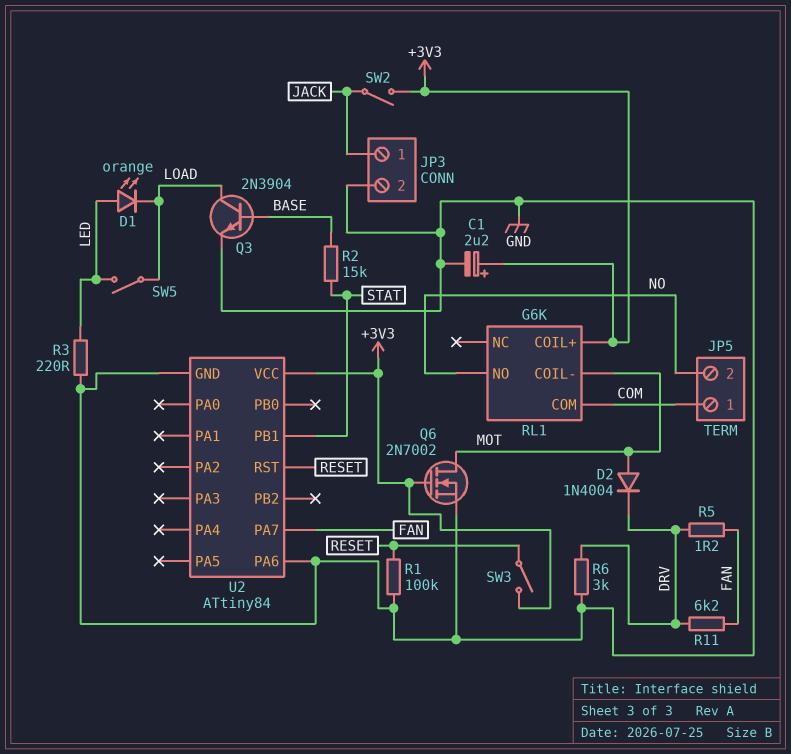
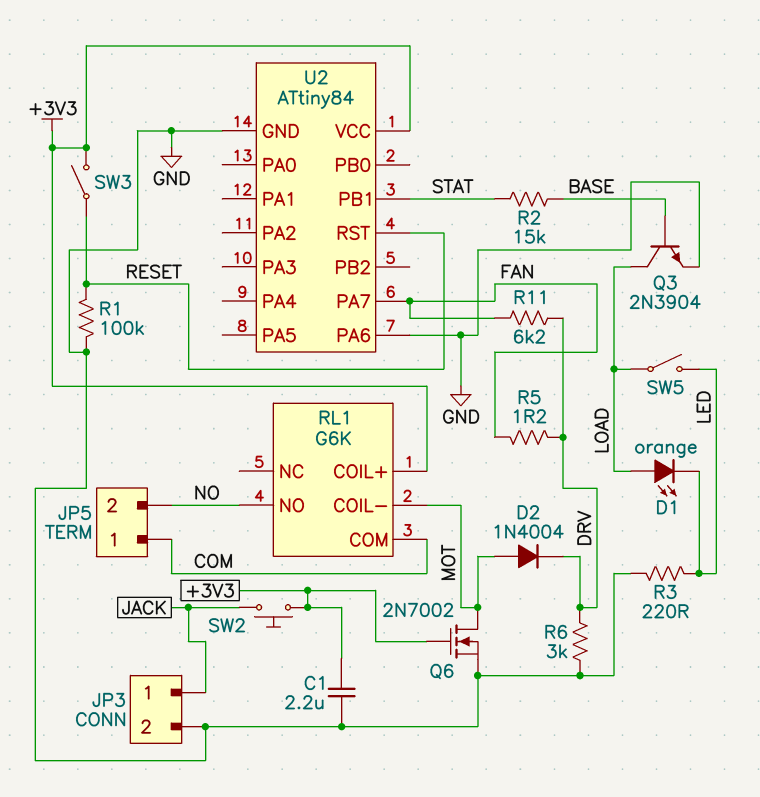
C1: 2.2uF (plus +3V3, minus GND) -> 2.2uF (+3V3, GND)
D1: LED orange (A LED, K LOAD) -> LED orange (A LOAD, K LED)
SW2: switch (+3V3, JACK) -> button (+3V3, JACK)

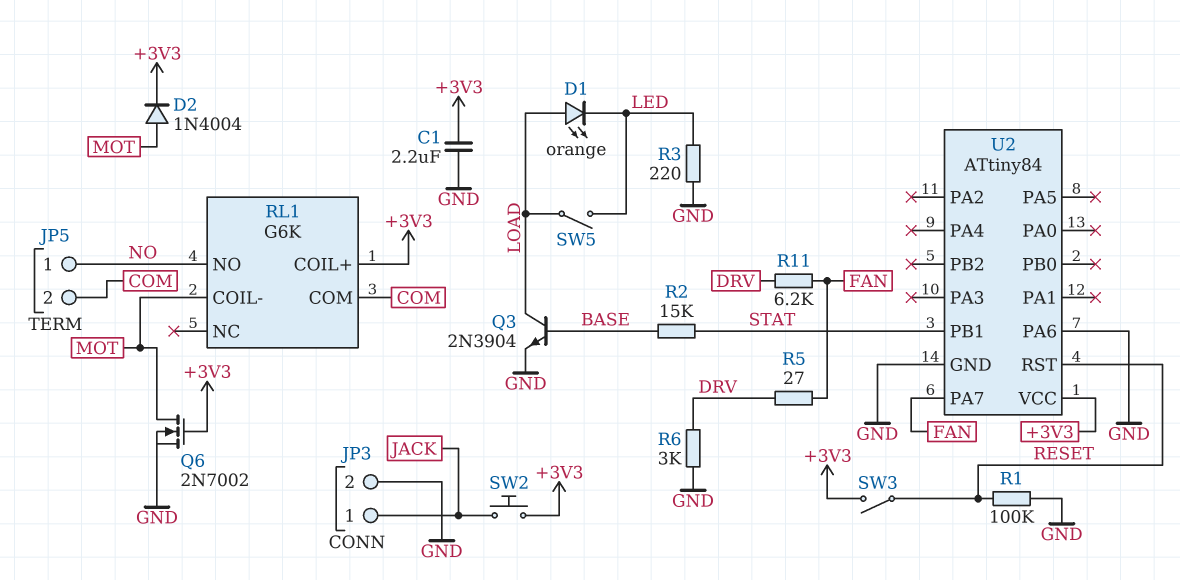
D2: diode 1N4004 (A MOT, K DRV) -> diode 1N4004 (A MOT, K +3V3)
JP5 pin 1: COM -> NO
JP5 pin 2: NO -> COM
R5: 1.2 (DRV, FAN) -> 27 (DRV, FAN)

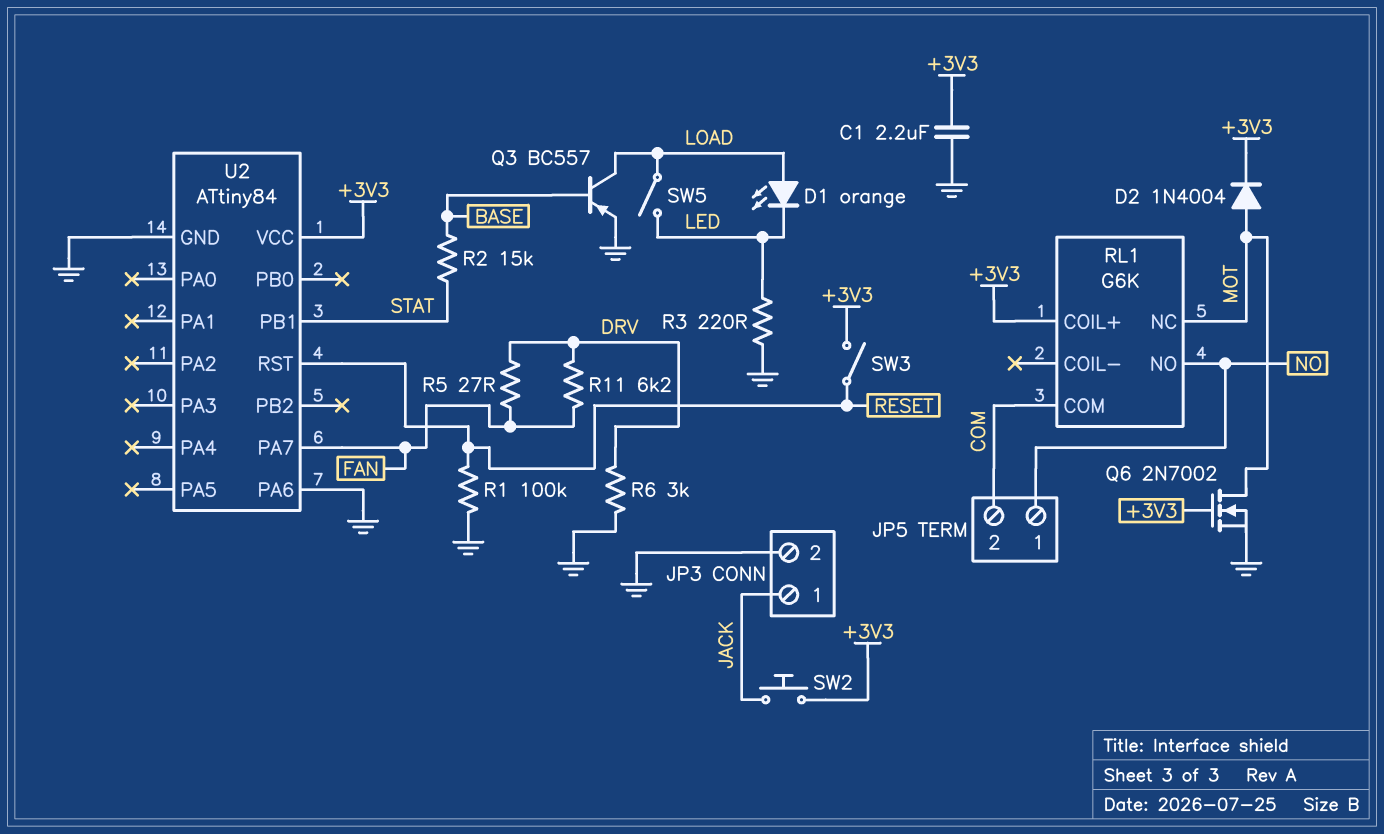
Q3: NPN 2N3904 (B BASE, C LOAD, E GND) -> PNP BC557 (B BASE, C LOAD, E GND)
RL1 pin COIL-: MOT -> none
RL1 pin NC: none -> MOT

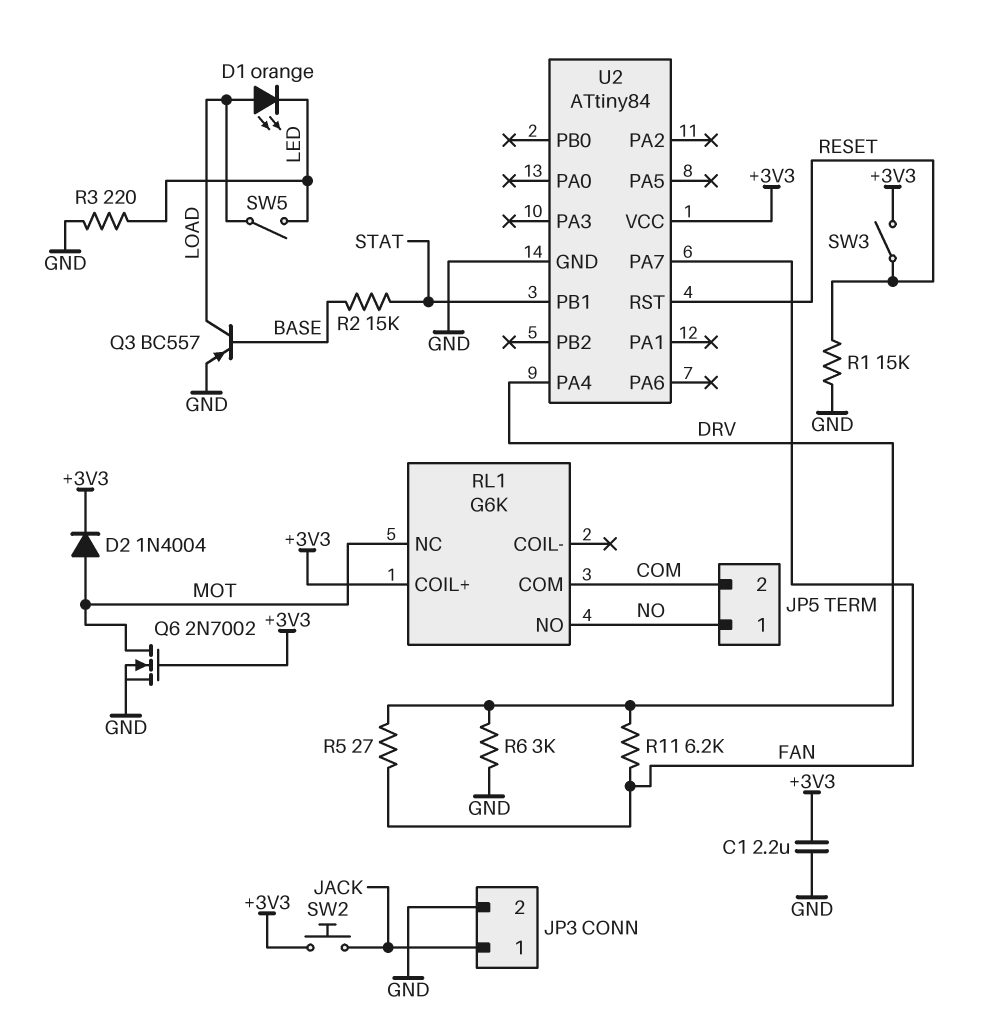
R1: 100k (GND, RESET) -> 15k (GND, RESET)
U2 pin PA4: none -> DRV
U2 pin PA6: GND -> none

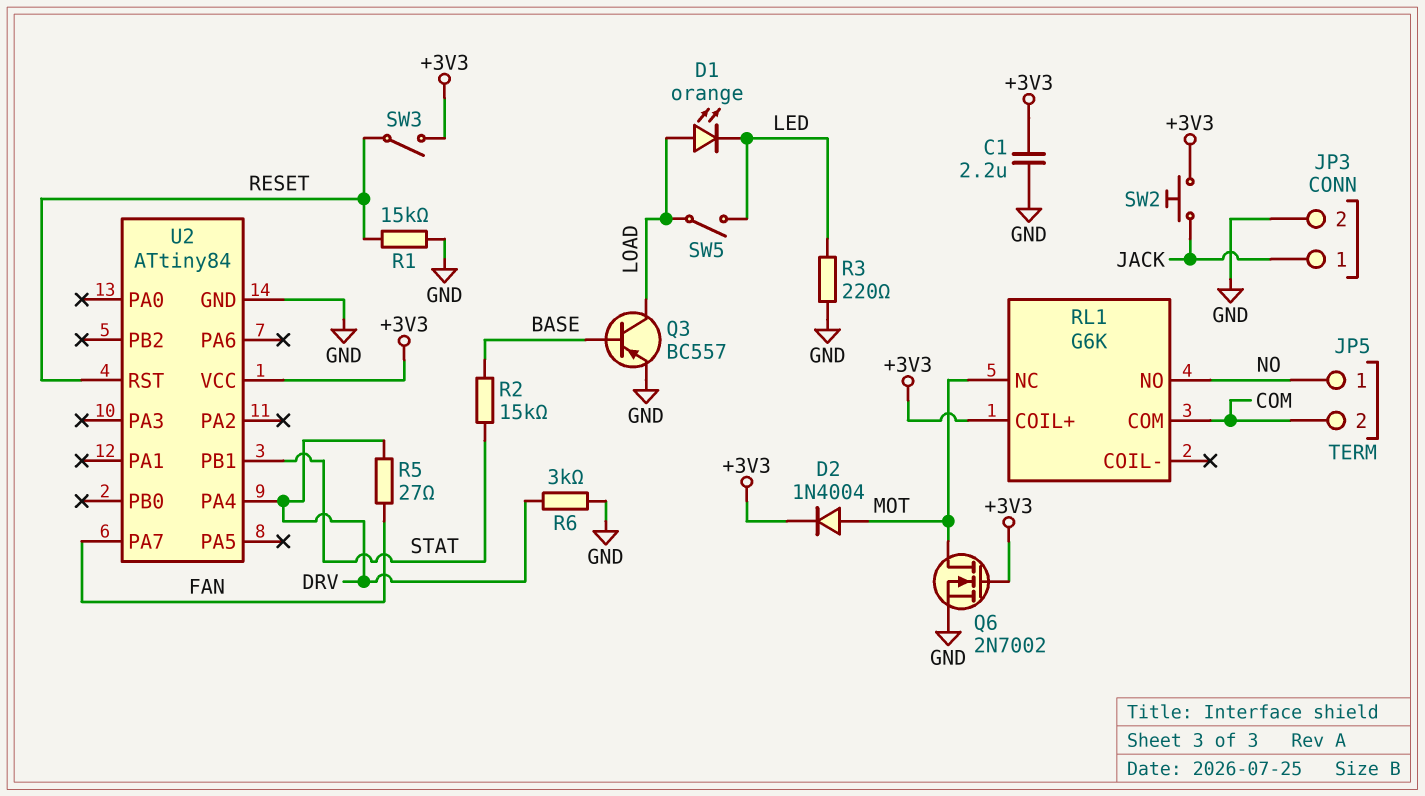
R11: 6.2k (DRV, FAN) -> none

